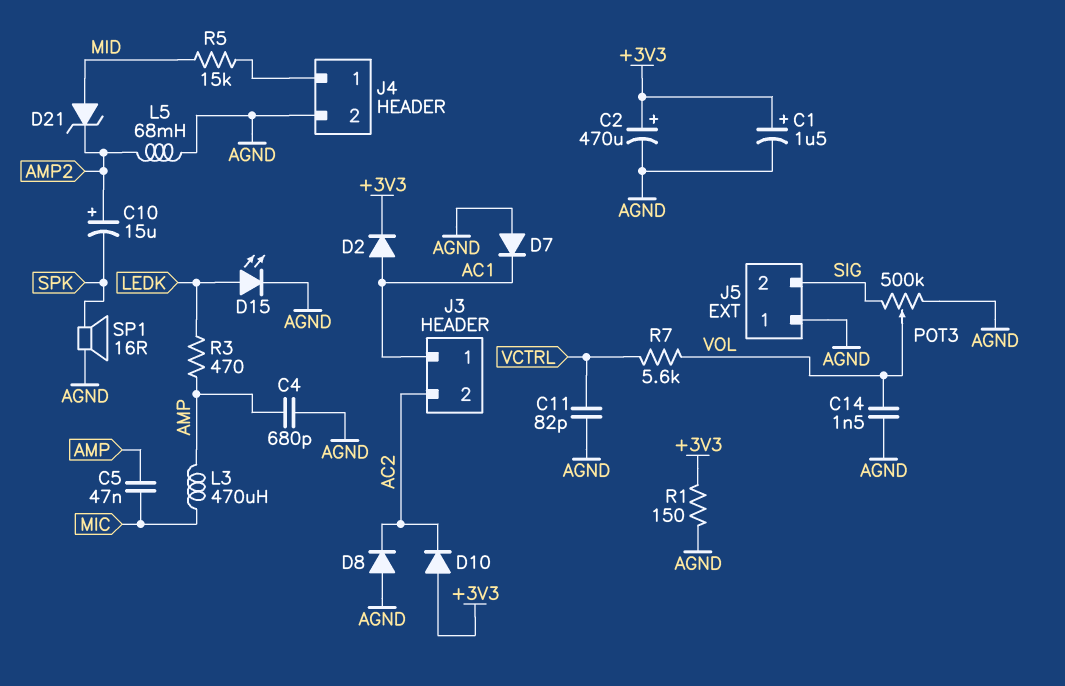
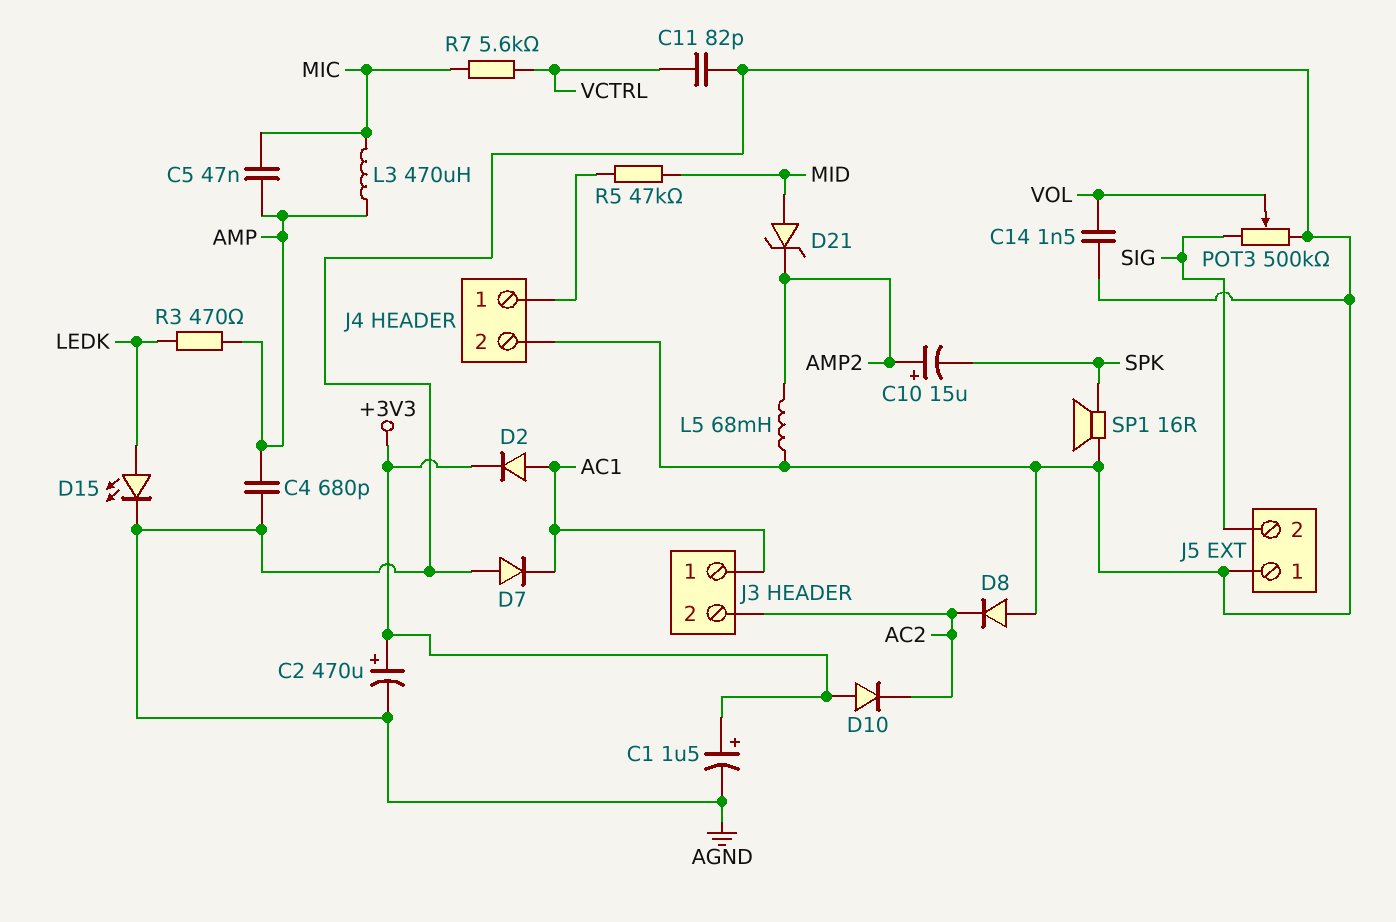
R1: 150 (+3V3, AGND) -> none
R5: 15k (J4/1, MID) -> 47k (J4/1, MID)
R7: 5.6k (VCTRL, VOL) -> 5.6k (MIC, VCTRL)

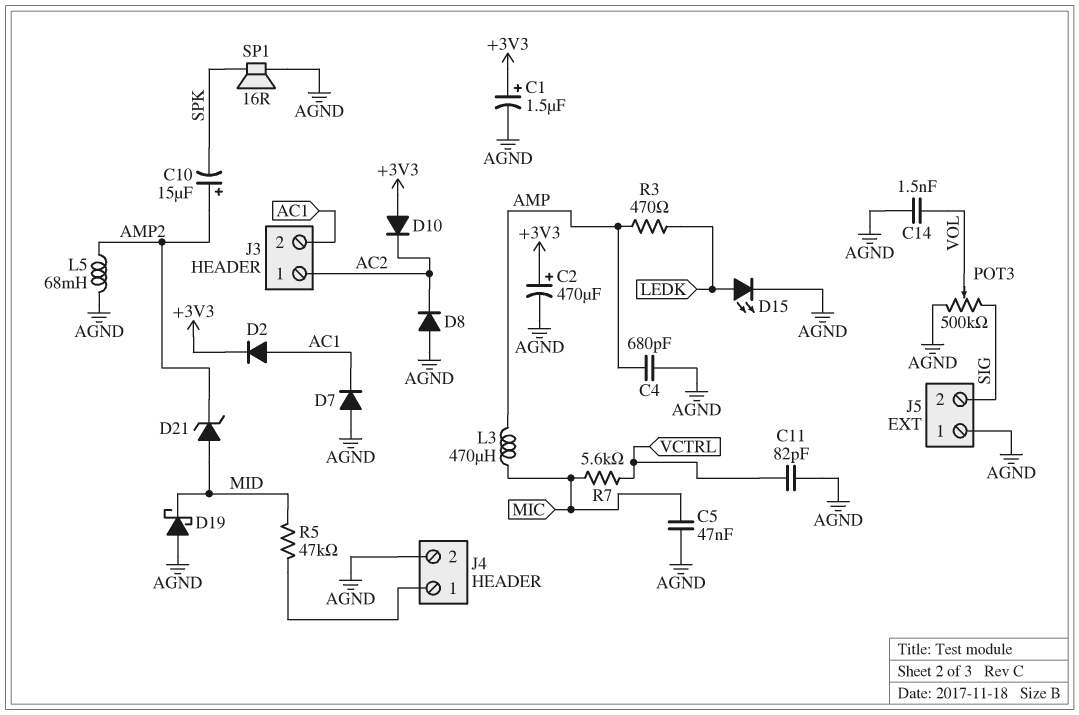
C5: 47nF (AMP, MIC) -> 47nF (AGND, MIC)
D19: none -> schottky (A AGND, K MID)
J3 pin 1: AC1 -> AC2
J3 pin 2: AC2 -> AC1

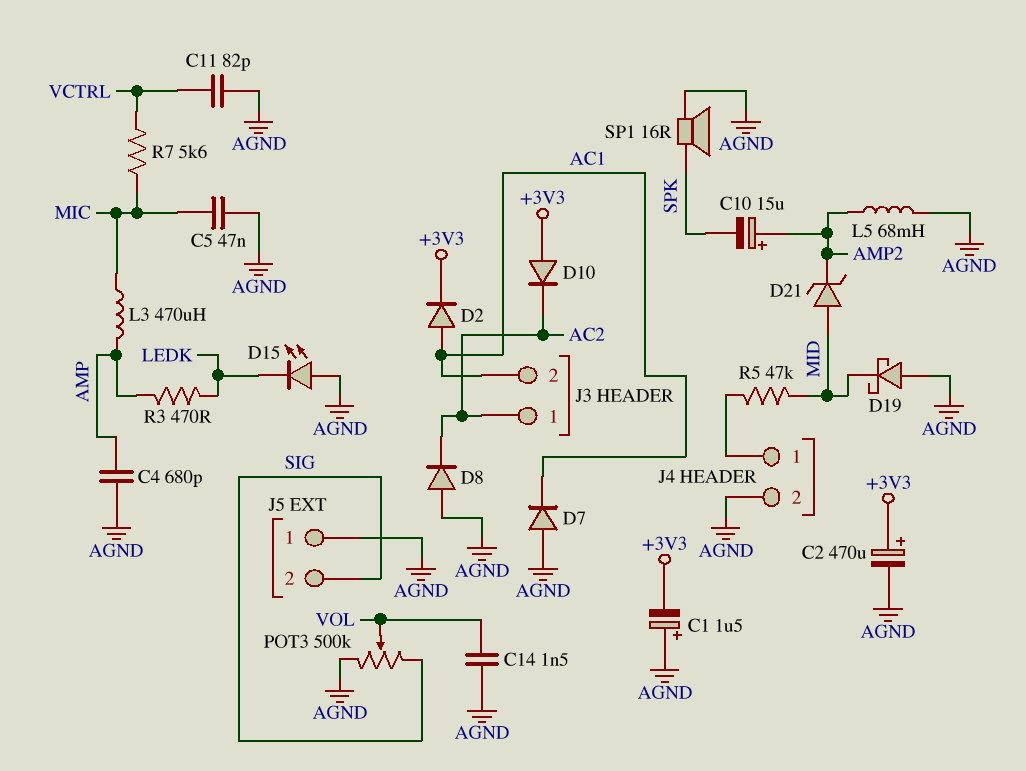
C1: 1.5uF (plus +3V3, minus AGND) -> 1.5uF (plus AGND, minus +3V3)
D15: LED (A LEDK, K AGND) -> LED (A AGND, K LEDK)

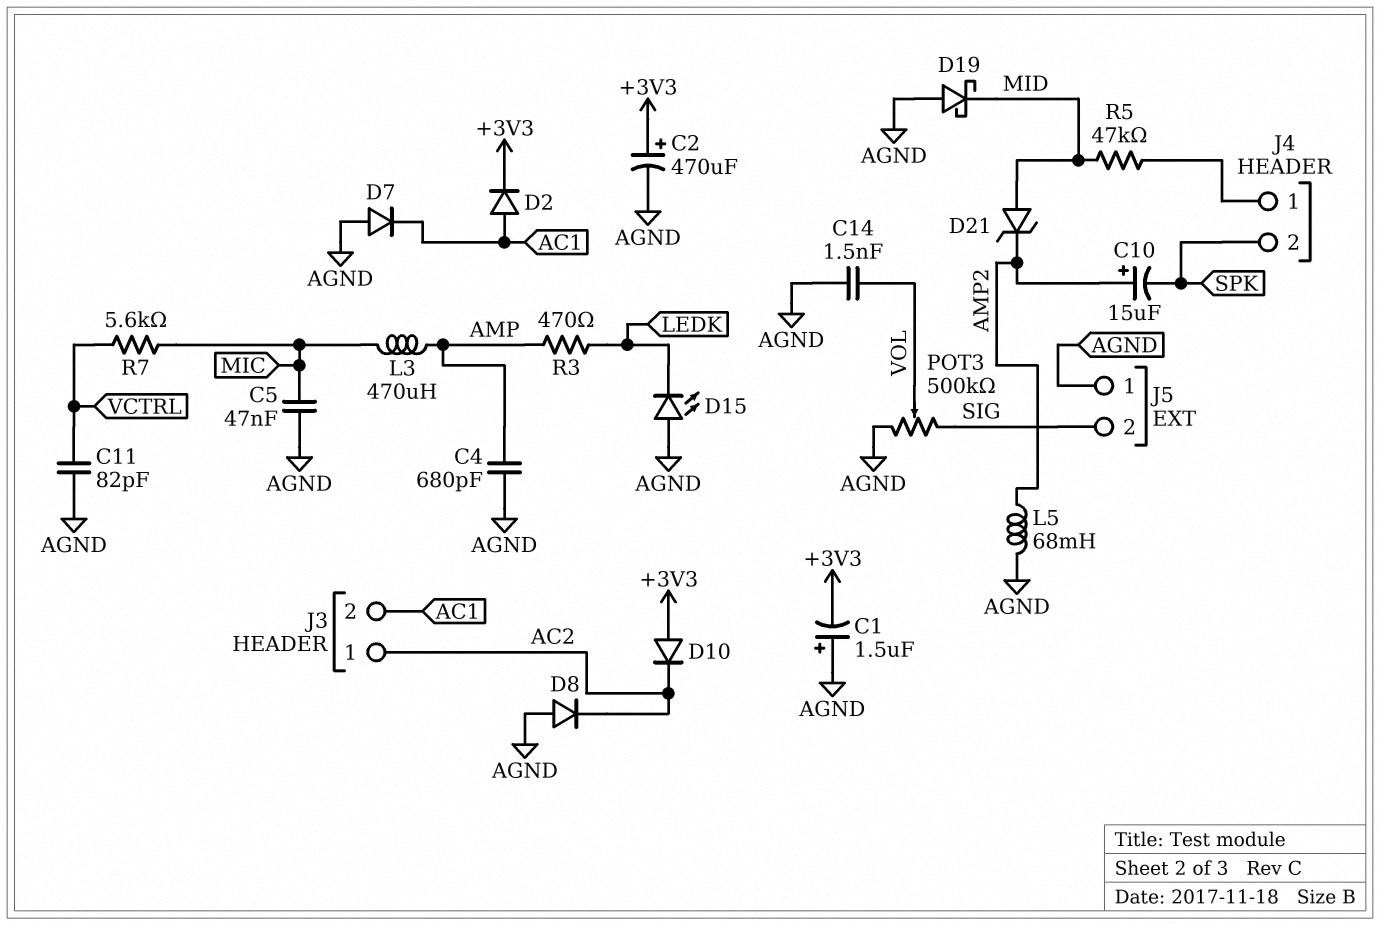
J4 pin 2: AGND -> SPK
SP1: speaker 16R (AGND, SPK) -> none

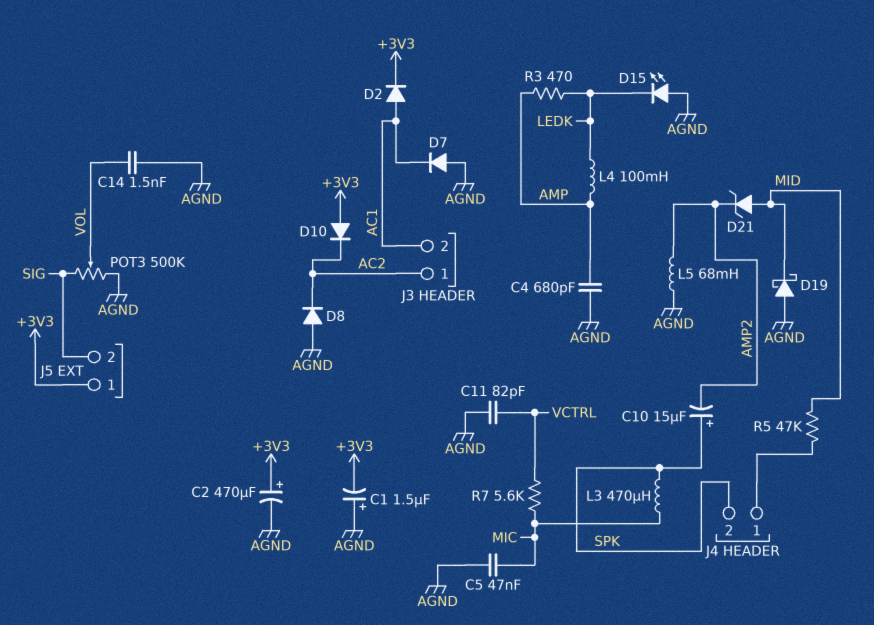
C10: 15uF (plus AMP2, minus SPK) -> 15uF (plus SPK, minus AMP2)
J5 pin 1: AGND -> +3V3
L3: 470uH (AMP, MIC) -> 470uH (MIC, SPK)
L4: none -> 100mH (AMP, LEDK)

